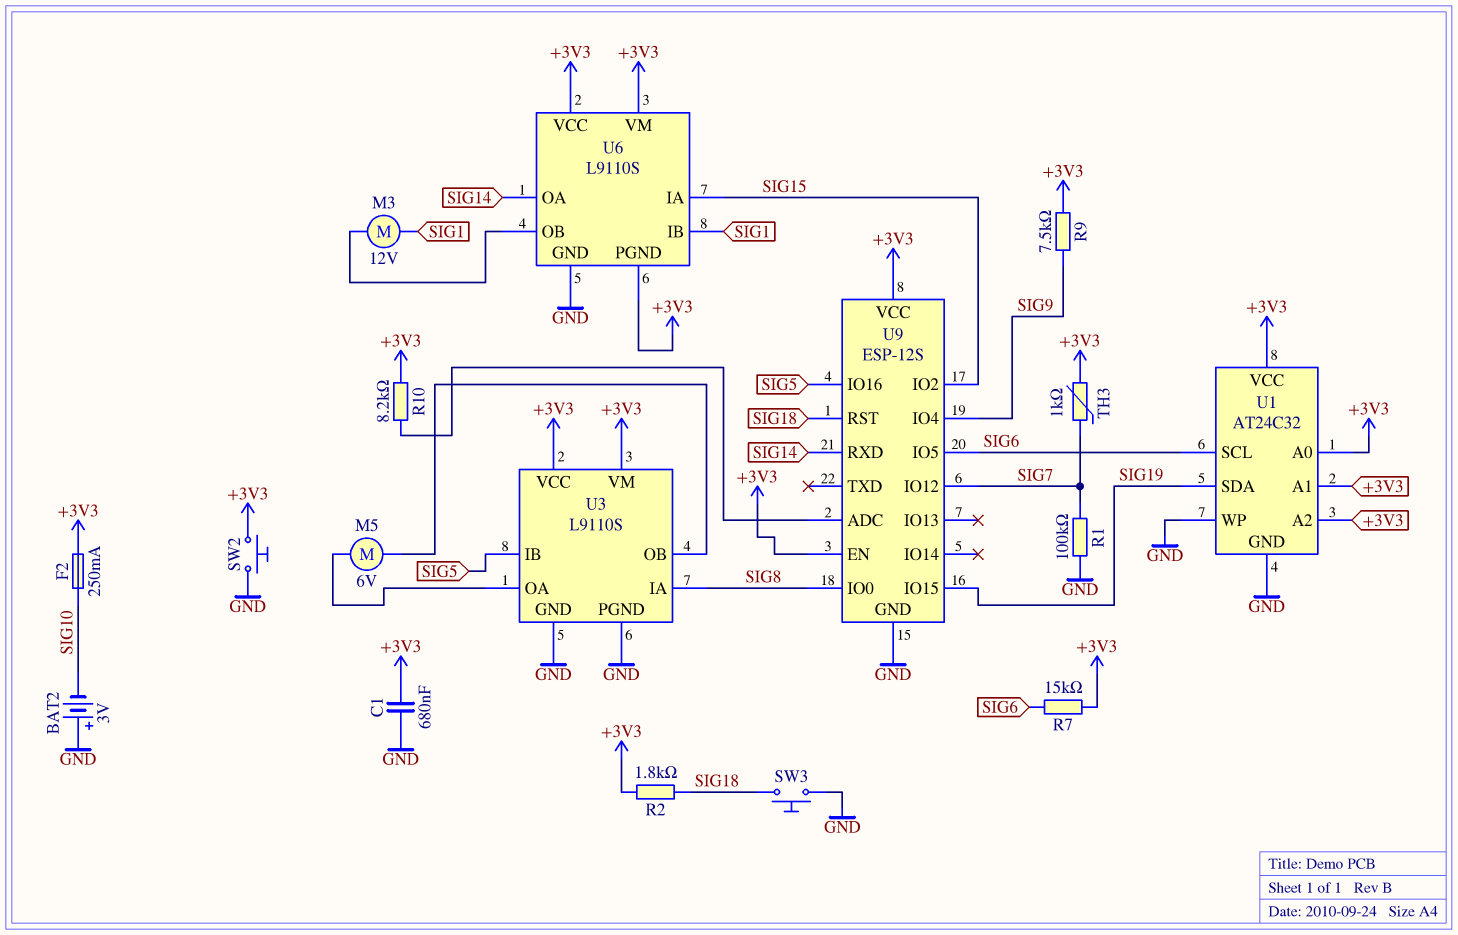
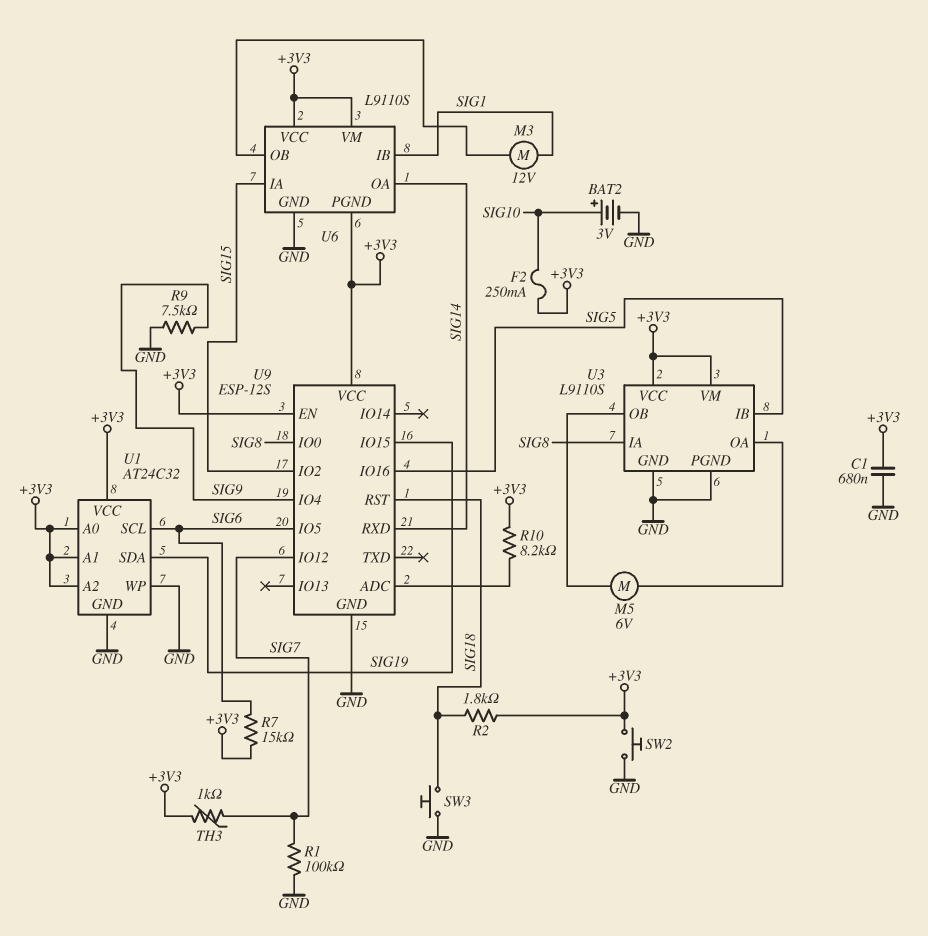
BAT2: 3V (plus GND, minus SIG10) -> 3V (plus SIG10, minus GND)
R9: 7.5k (+3V3, SIG9) -> 7.5k (GND, SIG9)

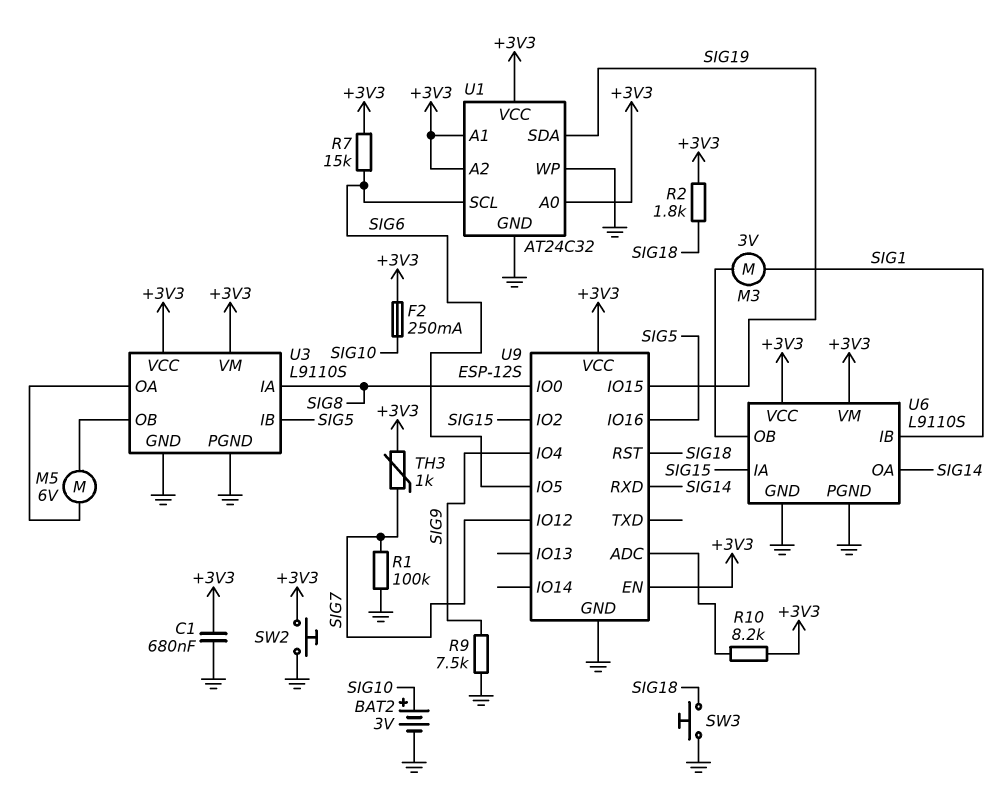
M3: motor 12V (SIG1, U6/OB) -> motor 3V (SIG1, U6/OB)
U6 pin PGND: +3V3 -> GND

